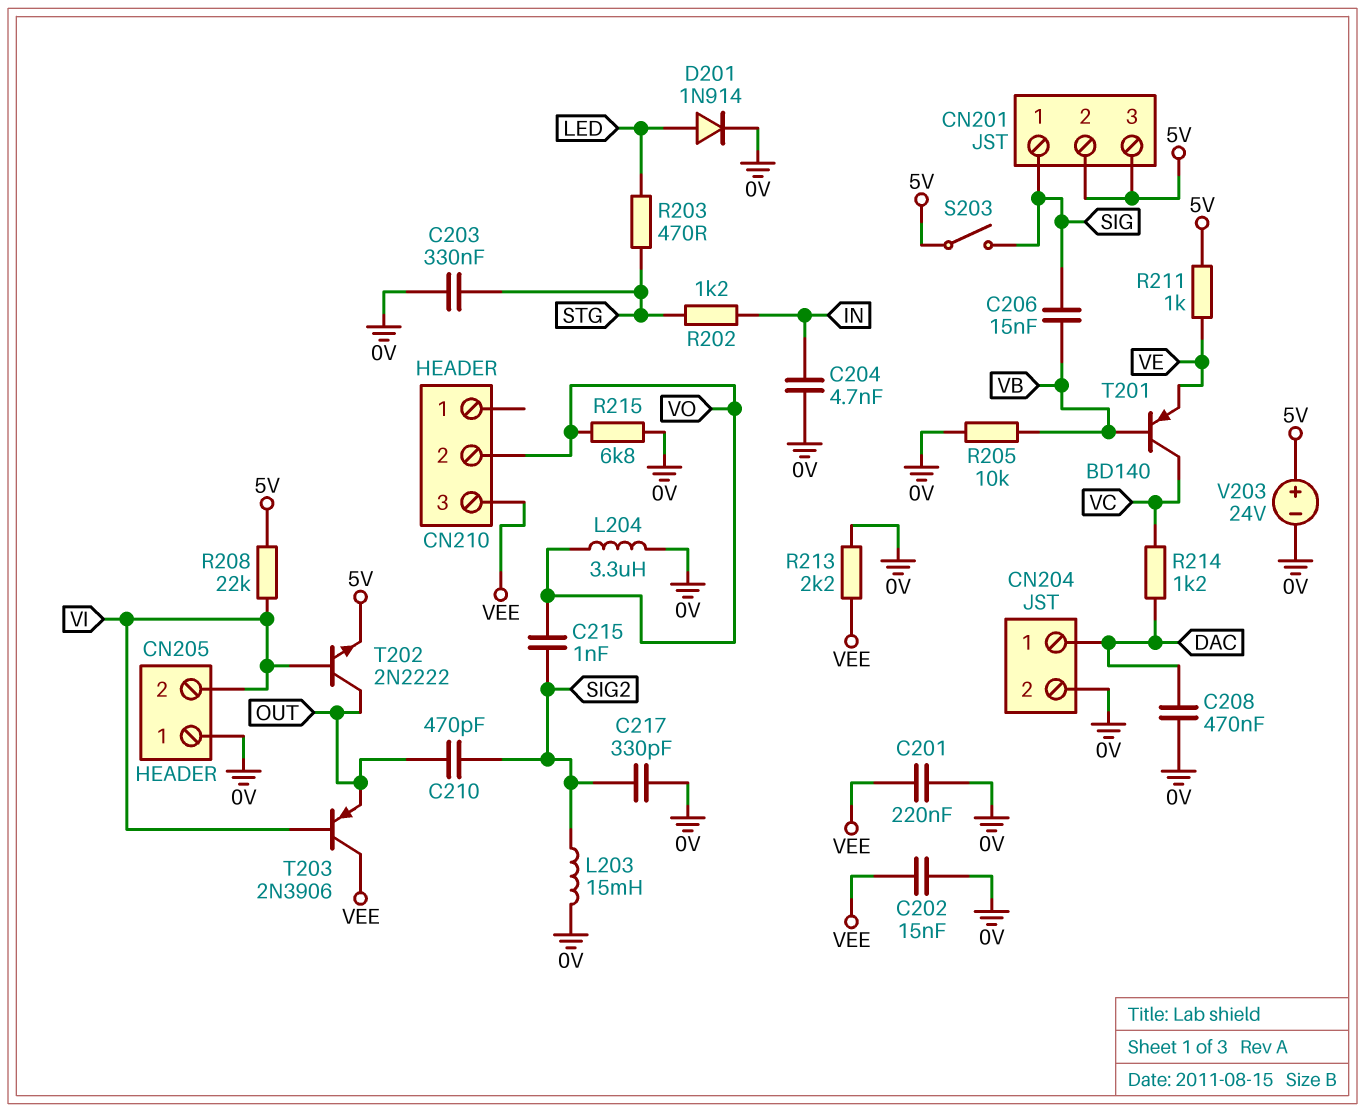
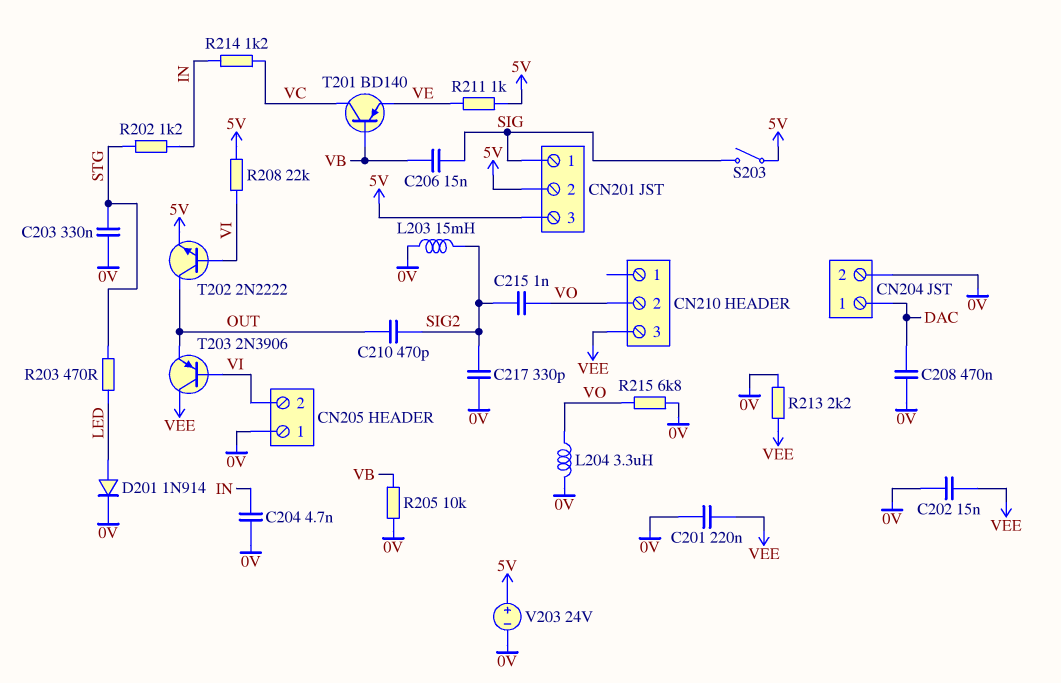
R214: 1.2k (DAC, VC) -> 1.2k (IN, VC)

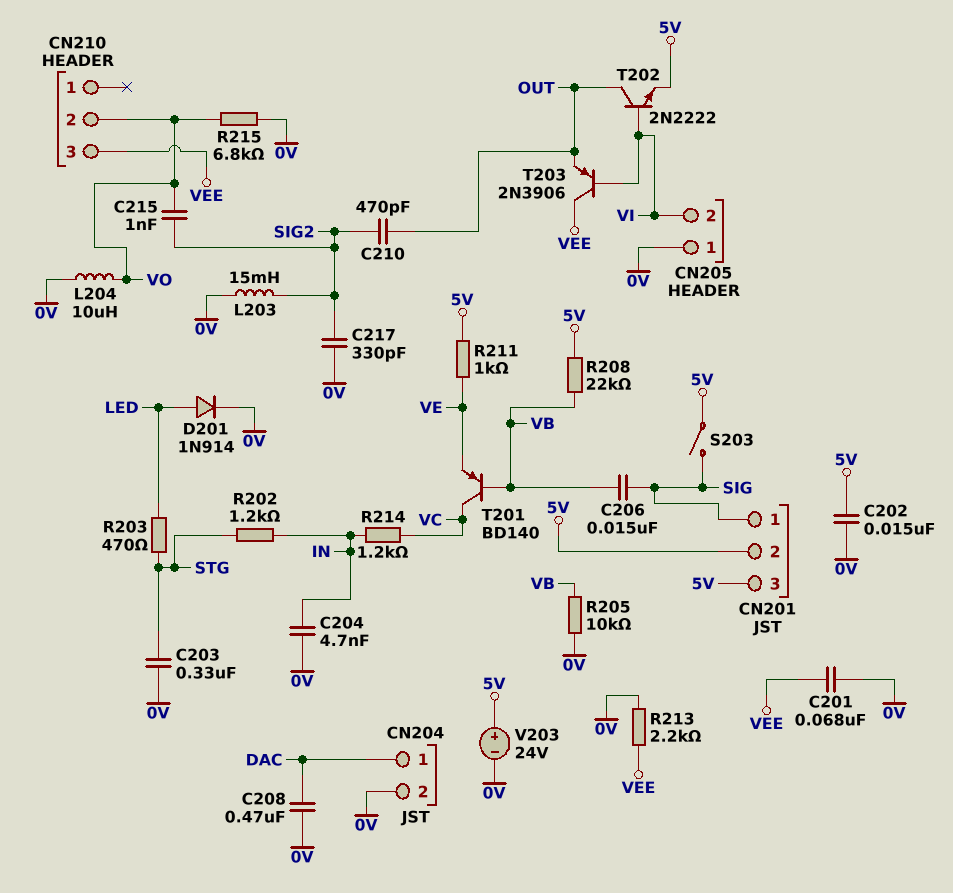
C201: 220nF (0V, VEE) -> 68nF (0V, VEE)
C202: 15nF (0V, VEE) -> 15nF (0V, 5V)
L204: 3.3uH (0V, VO) -> 10uH (0V, VO)
R208: 22k (5V, VI) -> 22k (5V, VB)

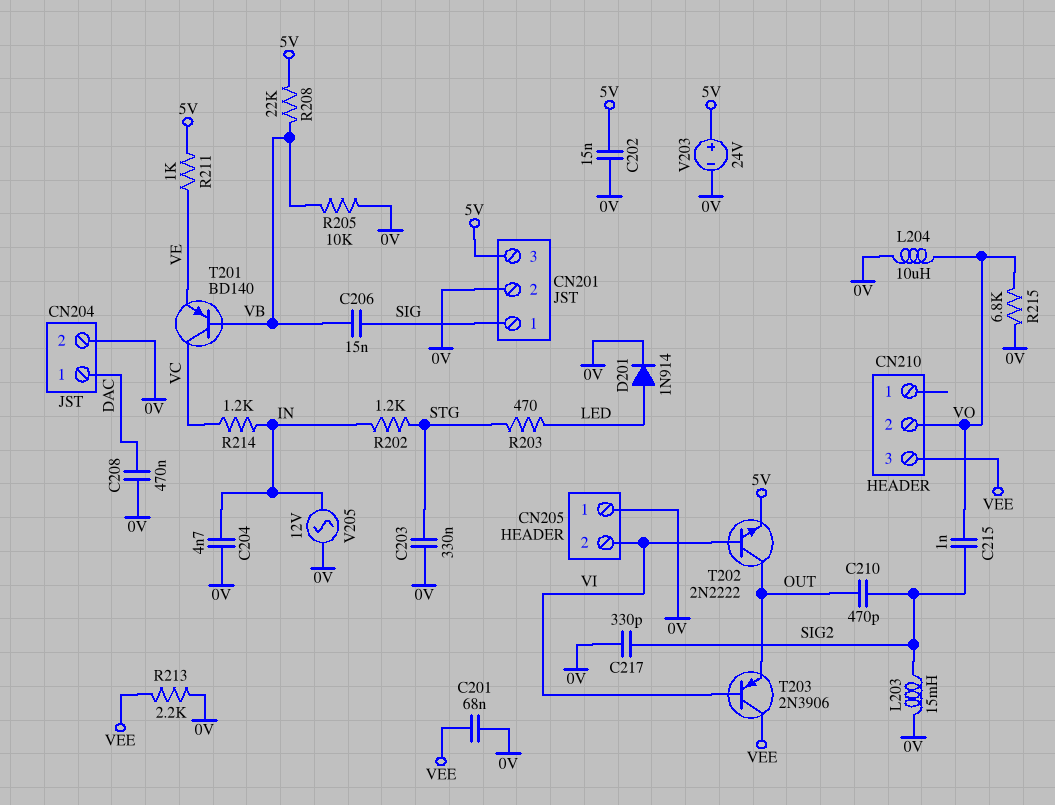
CN201 pin 2: 5V -> 0V
S203: switch (5V, SIG) -> none
V205: none -> AC 12V (0V, IN)

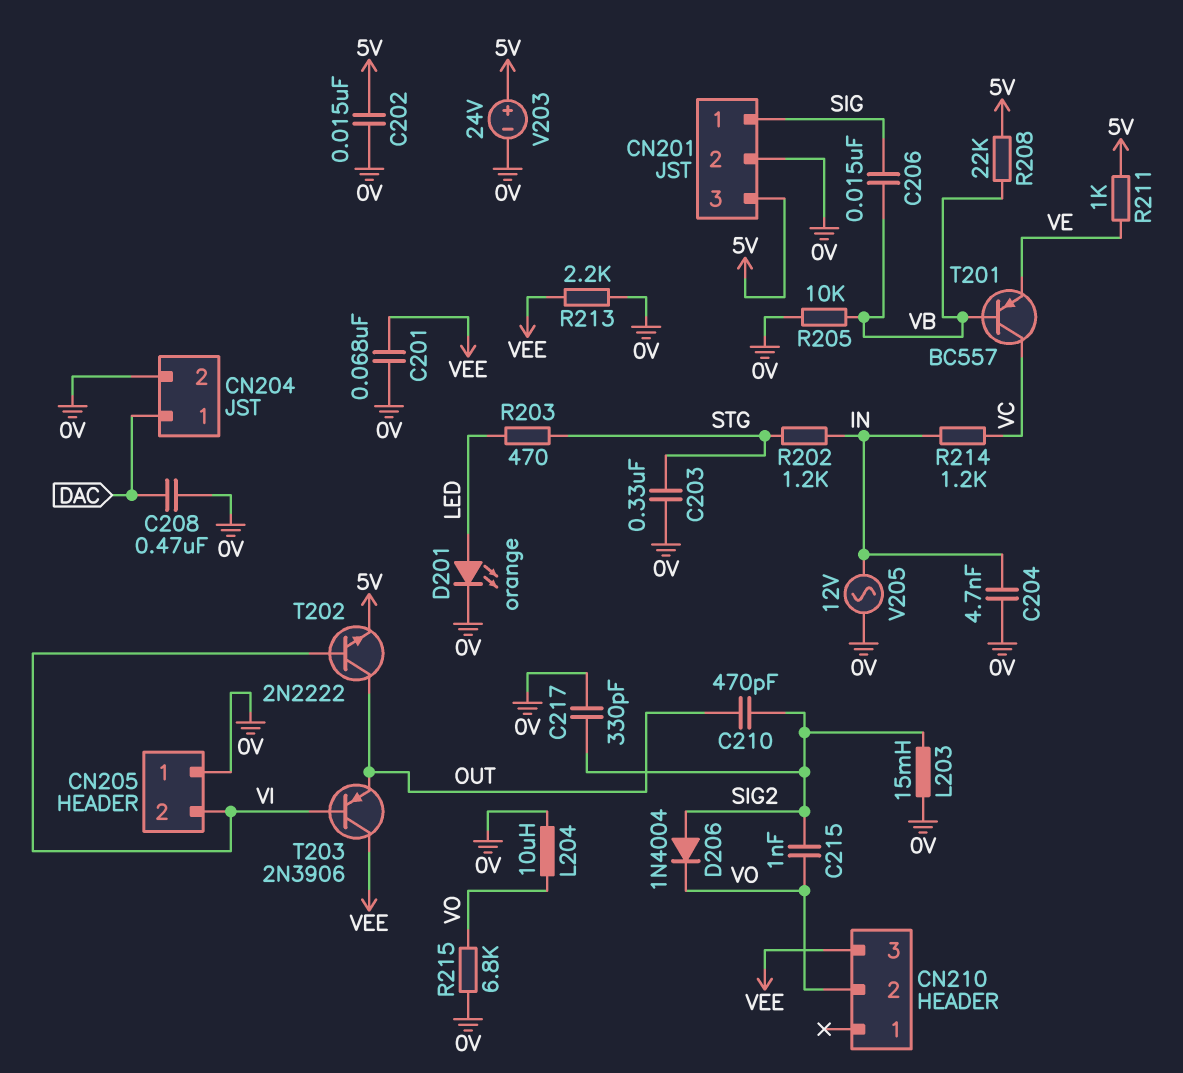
D201: diode 1N914 (A LED, K 0V) -> LED orange (A LED, K 0V)
D206: none -> diode 1N4004 (A SIG2, K VO)
T201: PNP BD140 (B VB, C VC, E VE) -> PNP BC557 (B VB, C VC, E VE)

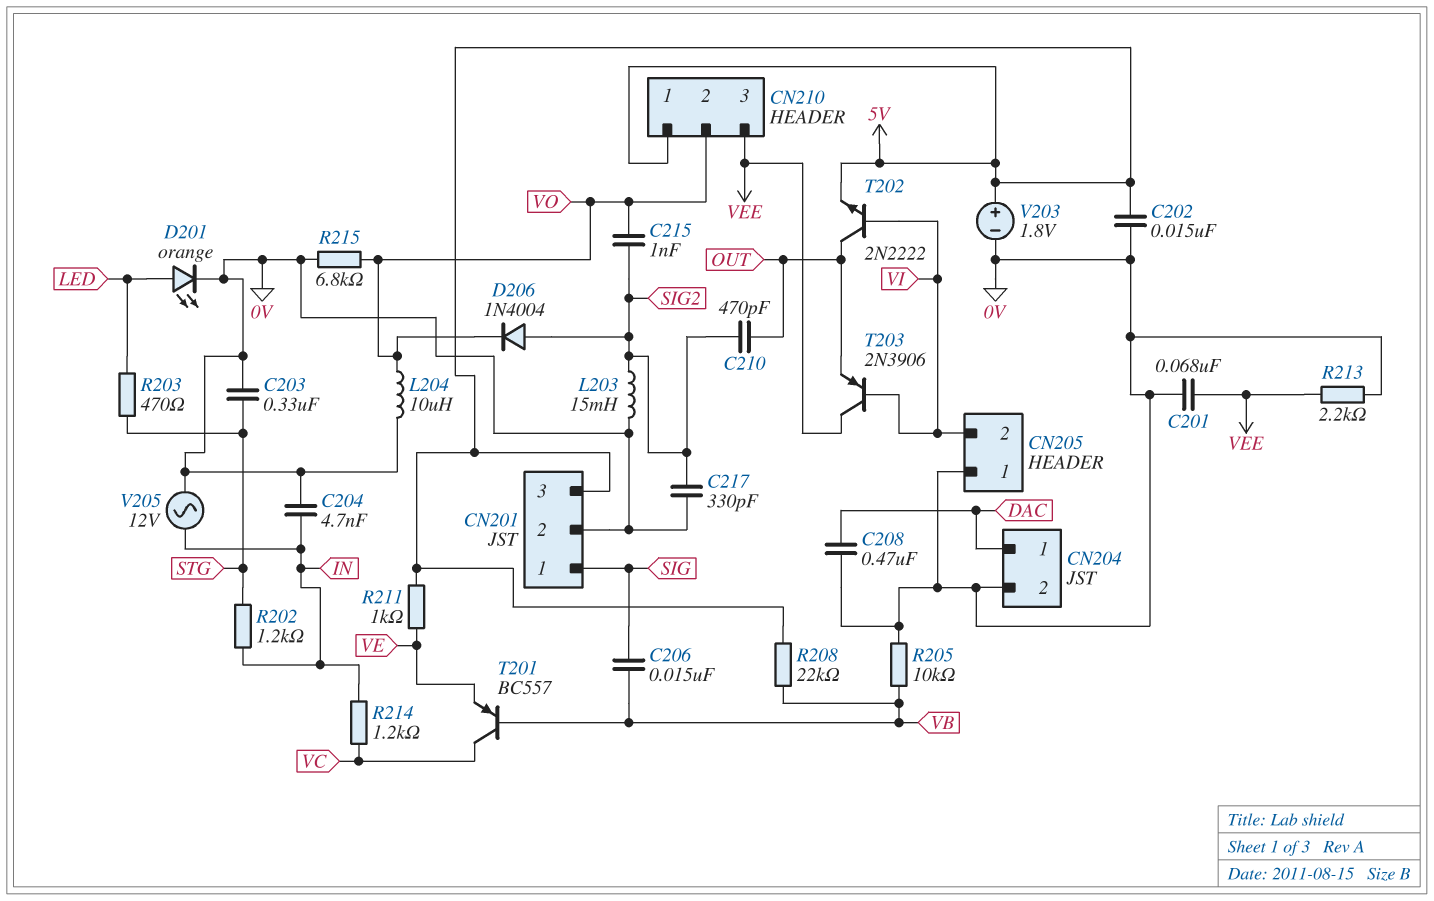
CN210 pin 1: none -> 5V
V203: 24V (plus 5V, minus 0V) -> 1.8V (plus 5V, minus 0V)

